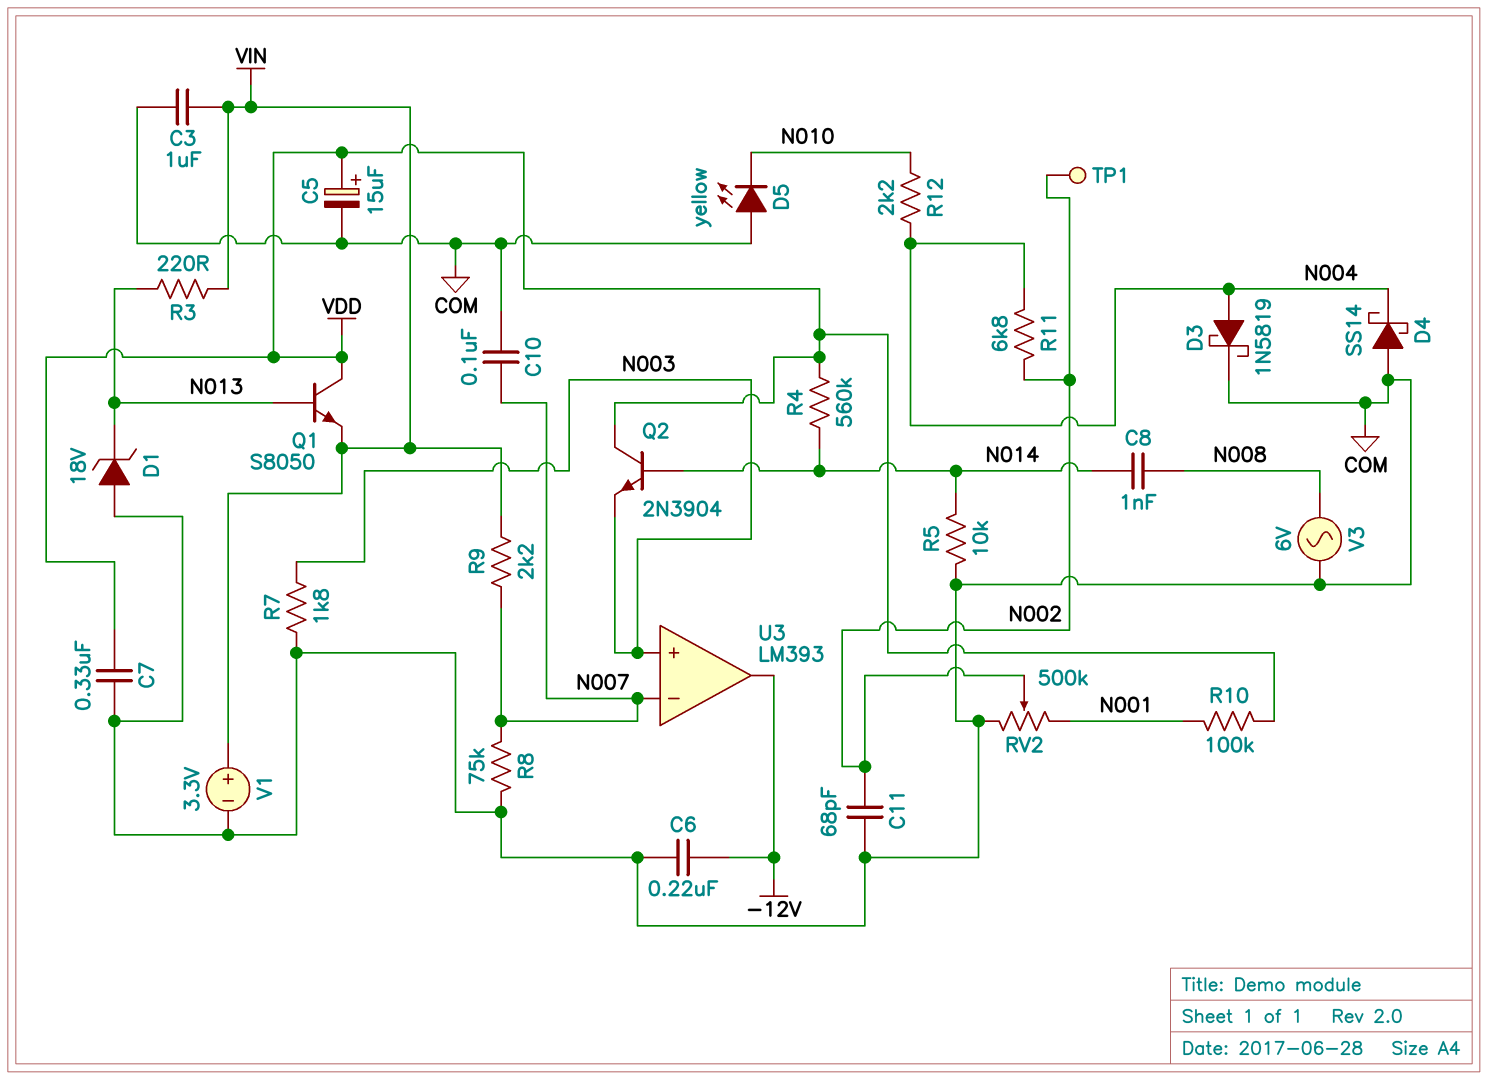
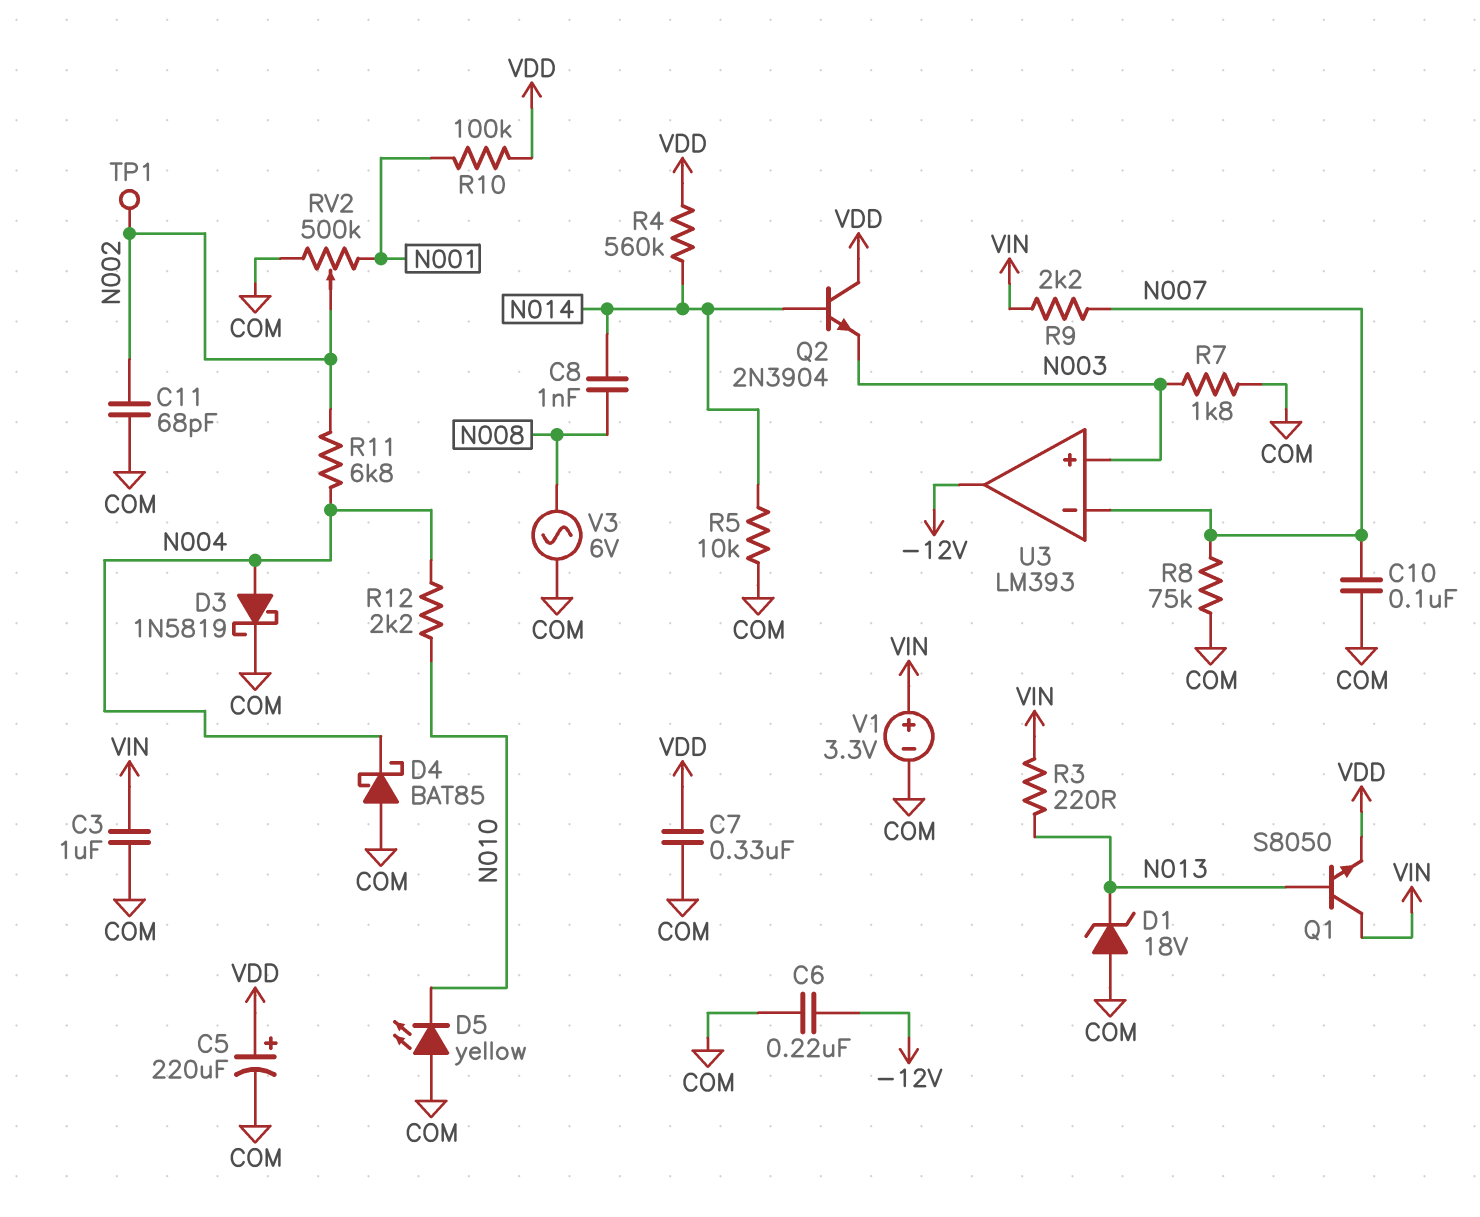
C5: 15uF (plus VDD, minus COM) -> 220uF (plus VDD, minus COM)
D4: schottky SS14 (A COM, K N004) -> schottky BAT85 (A COM, K N004)
Q1: NPN S8050 (B N013, C VDD, E VIN) -> NPN S8050 (B N013, C VIN, E VDD)

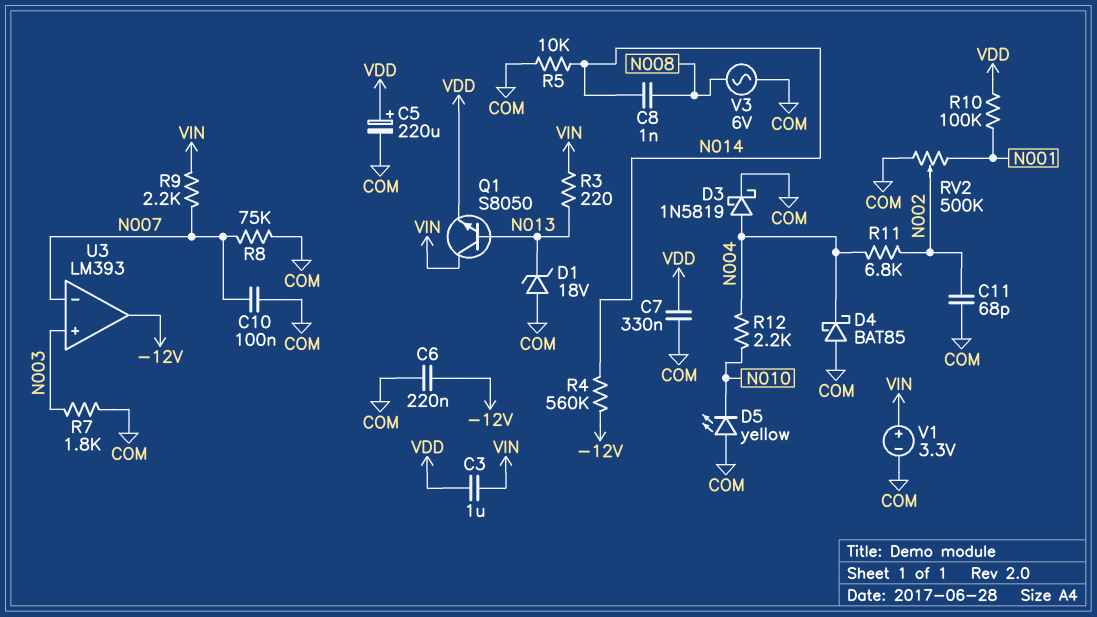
C3: 1uF (COM, VIN) -> 1uF (VDD, VIN)
Q2: NPN 2N3904 (B N014, C VDD, E N003) -> none
R4: 560k (N014, VDD) -> 560k (-12V, N014)
TP1: test point (N002) -> none

